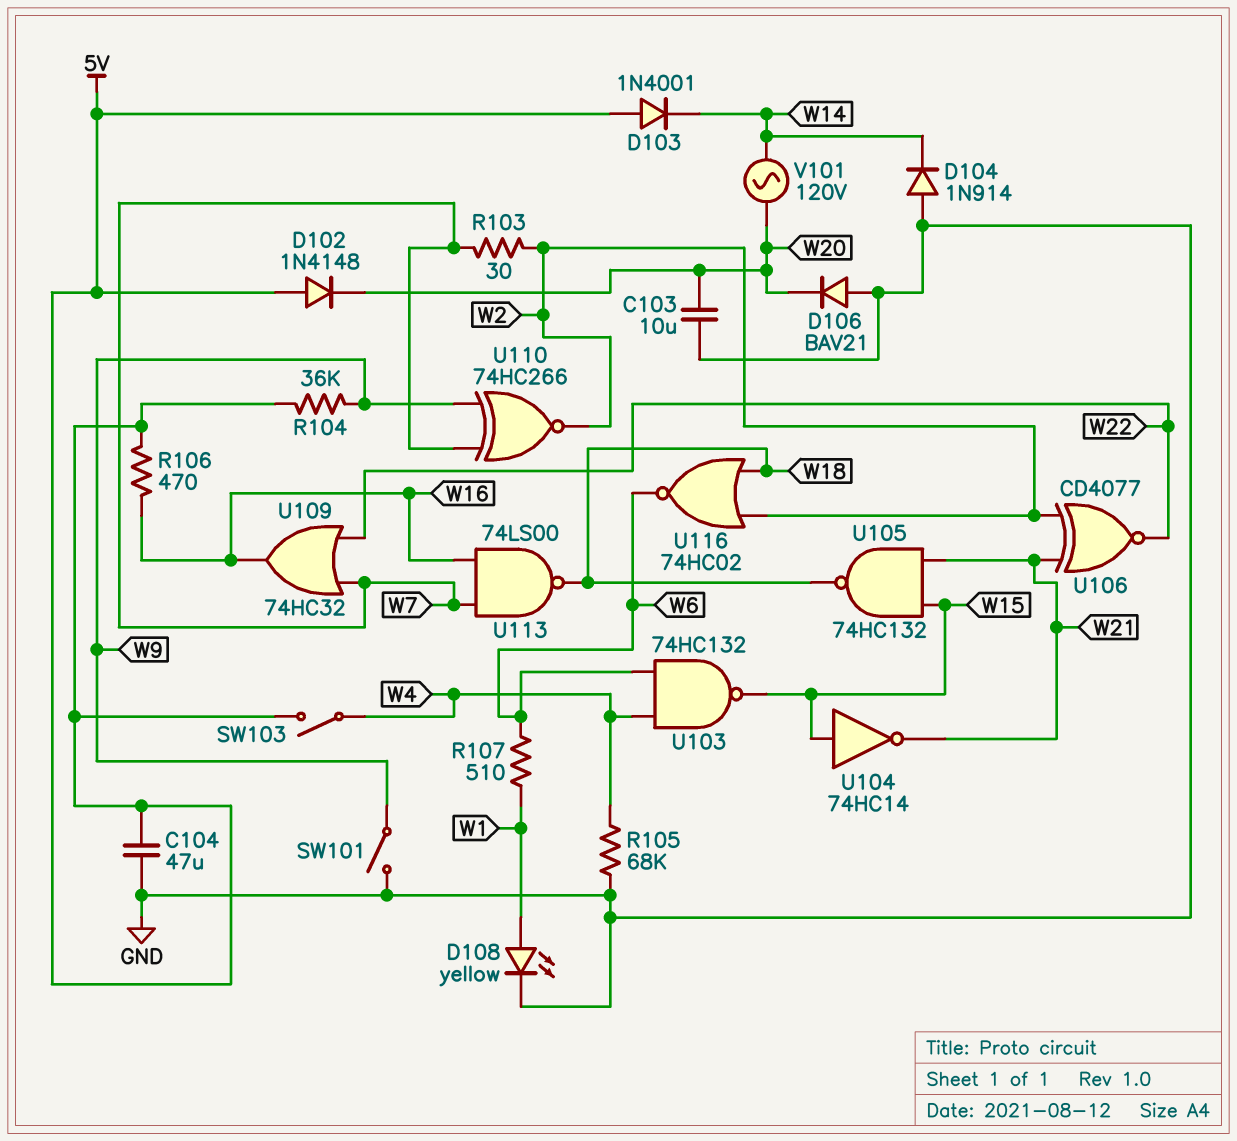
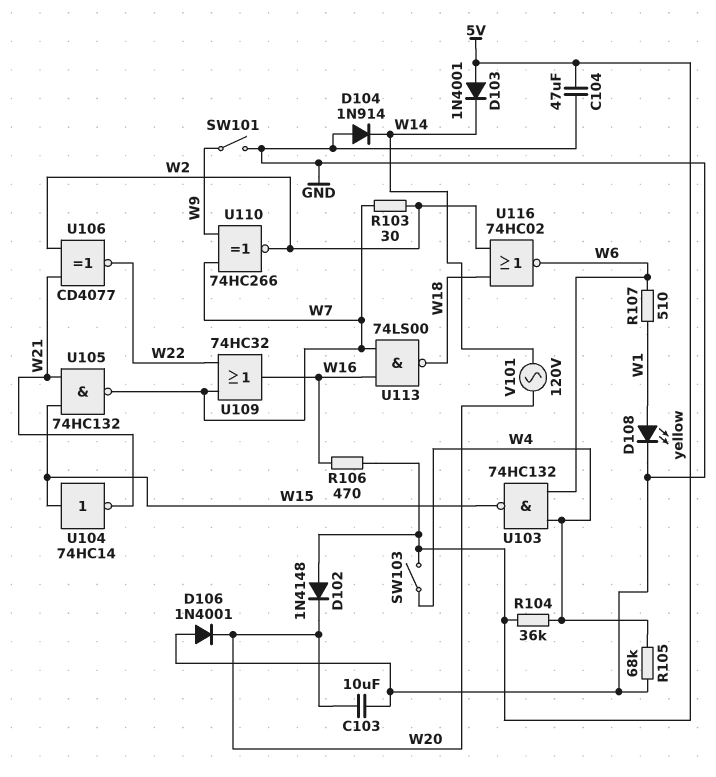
D106: diode BAV21 (A GND, K W20) -> diode 1N4001 (A GND, K W20)
R104: 36k (5V, W9) -> 36k (5V, W4)
U105: NAND 74HC132 (in W15, in W21, out W18) -> NAND 74HC132 (in W15, in W21, out W7)

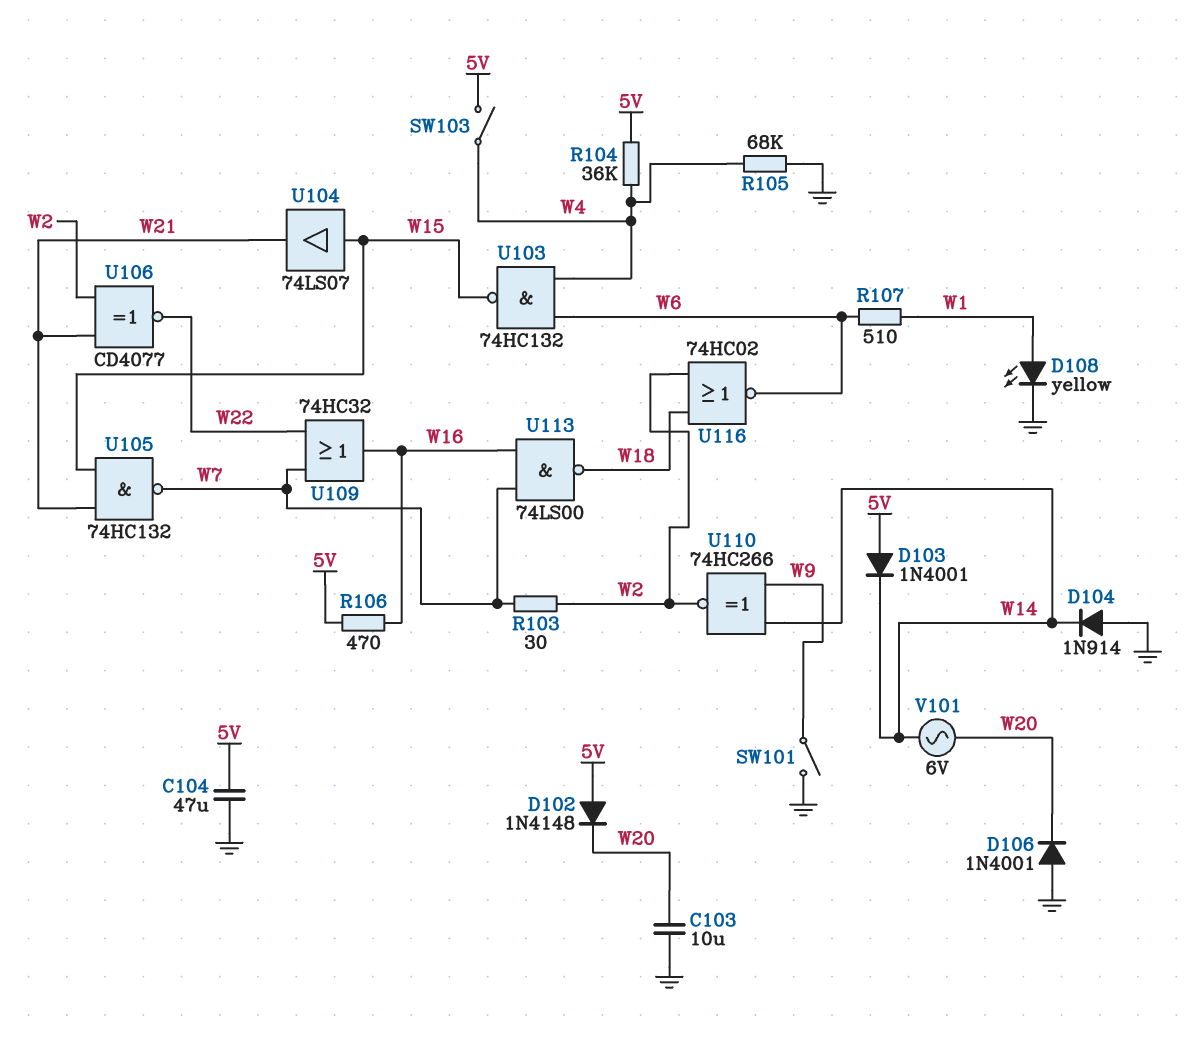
U104: NOT 74HC14 (in W15, out W21) -> buffer 74LS07 (in W15, out W21)
U110: XNOR 74HC266 (in W7, in W9, out W2) -> XNOR 74HC266 (in W9, in W14, out W2)
V101: AC 120V (W14, W20) -> AC 6V (W14, W20)

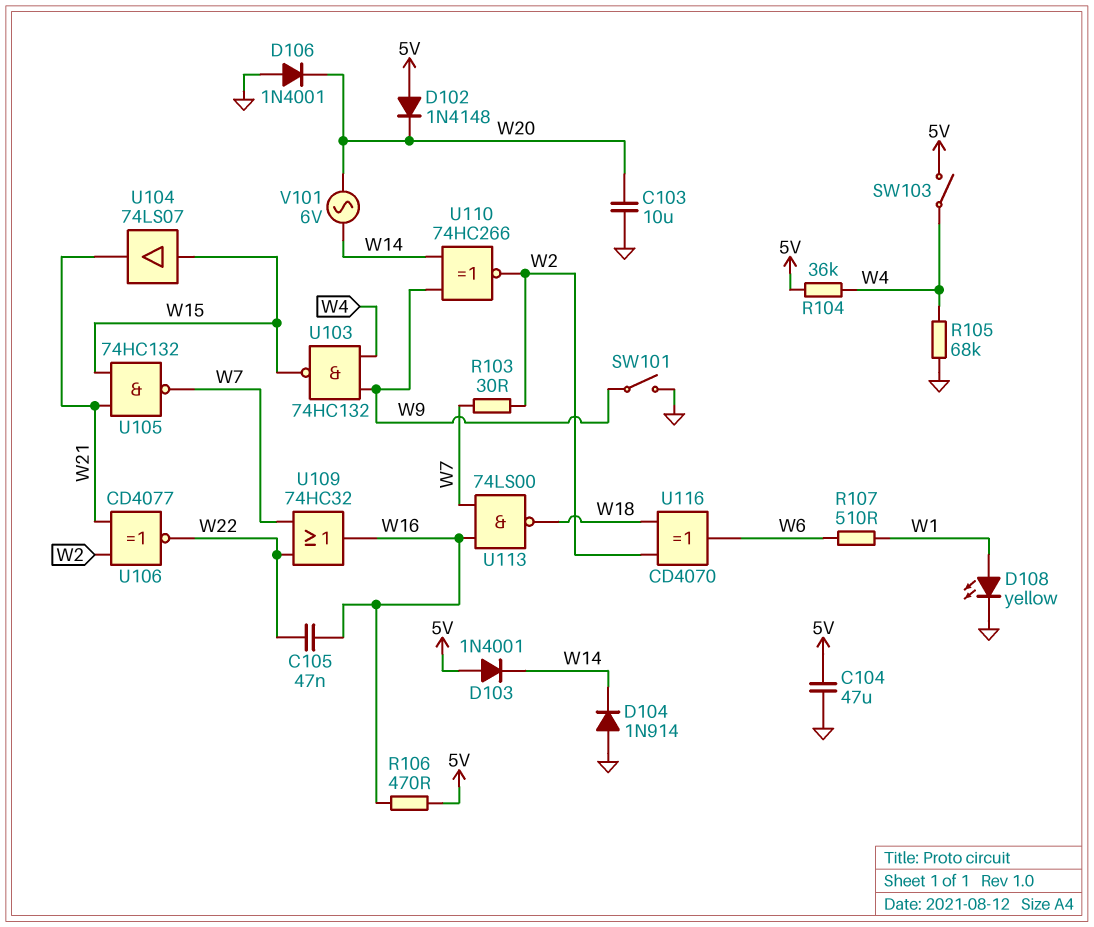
C105: none -> 47nF (W16, W22)
U103: NAND 74HC132 (in W4, in W6, out W15) -> NAND 74HC132 (in W4, in W9, out W15)
U116: NOR 74HC02 (in W2, in W18, out W6) -> XOR CD4070 (in W2, in W18, out W6)

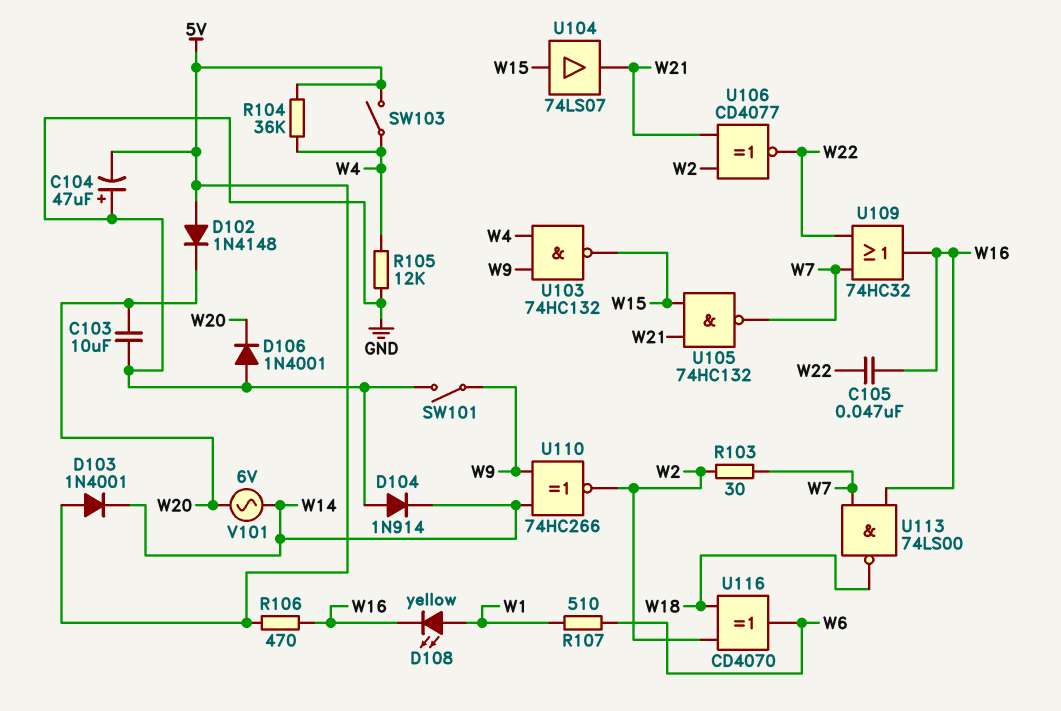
C104: 47uF (5V, GND) -> 47uF (plus GND, minus 5V)
D108: LED yellow (A W1, K GND) -> LED yellow (A W1, K W16)
R105: 68k (GND, W4) -> 12k (GND, W4)

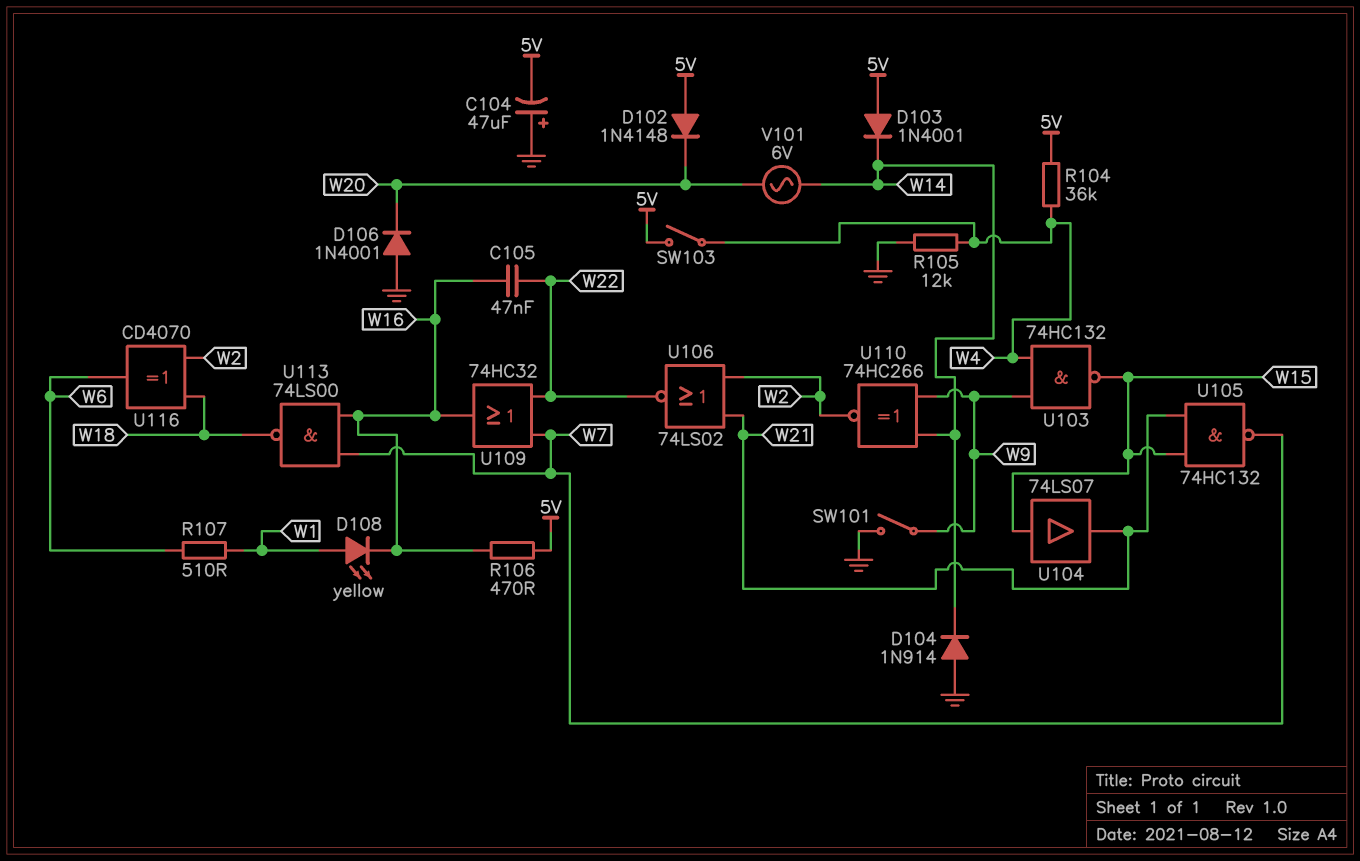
C103: 10uF (GND, W20) -> none
R103: 30 (W2, W7) -> none
U106: XNOR CD4077 (in W2, in W21, out W22) -> NOR 74LS02 (in W2, in W21, out W22)

